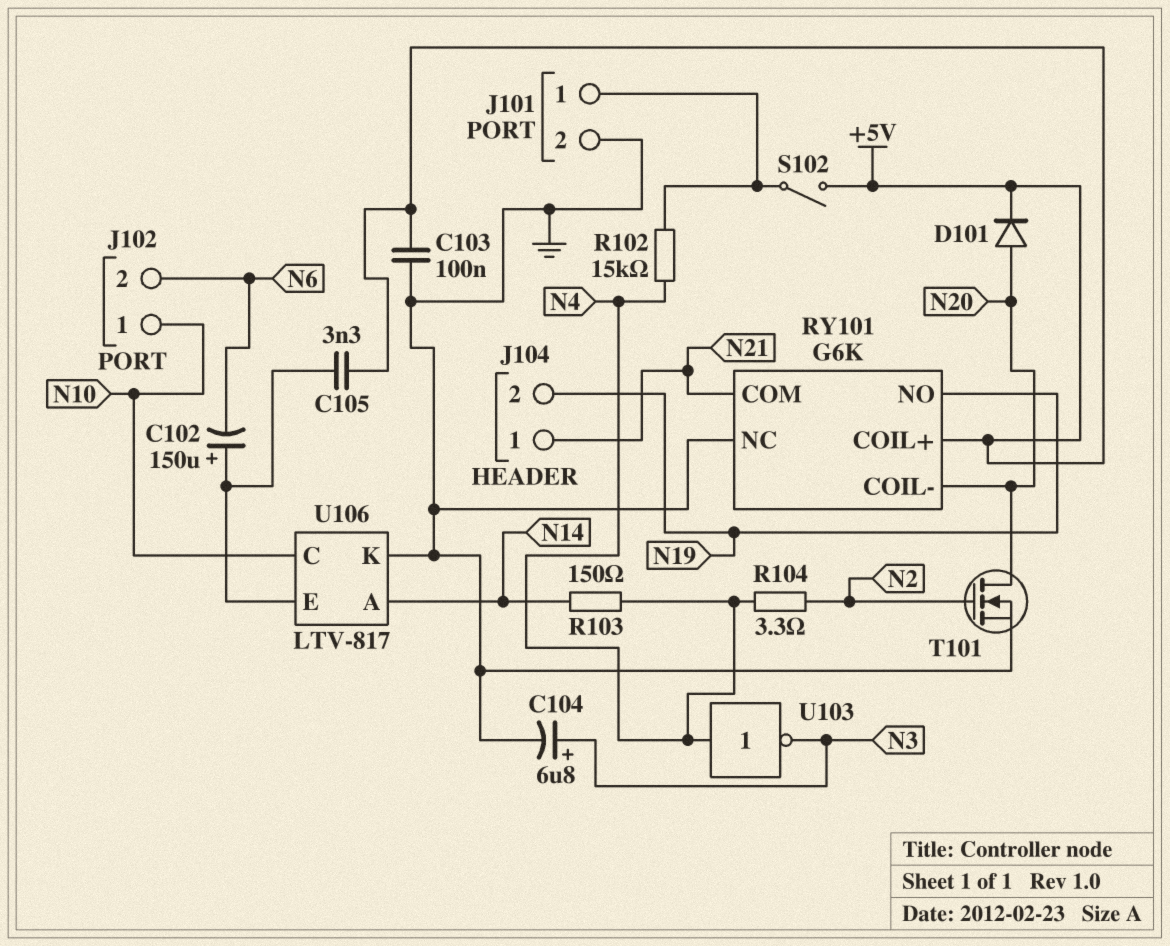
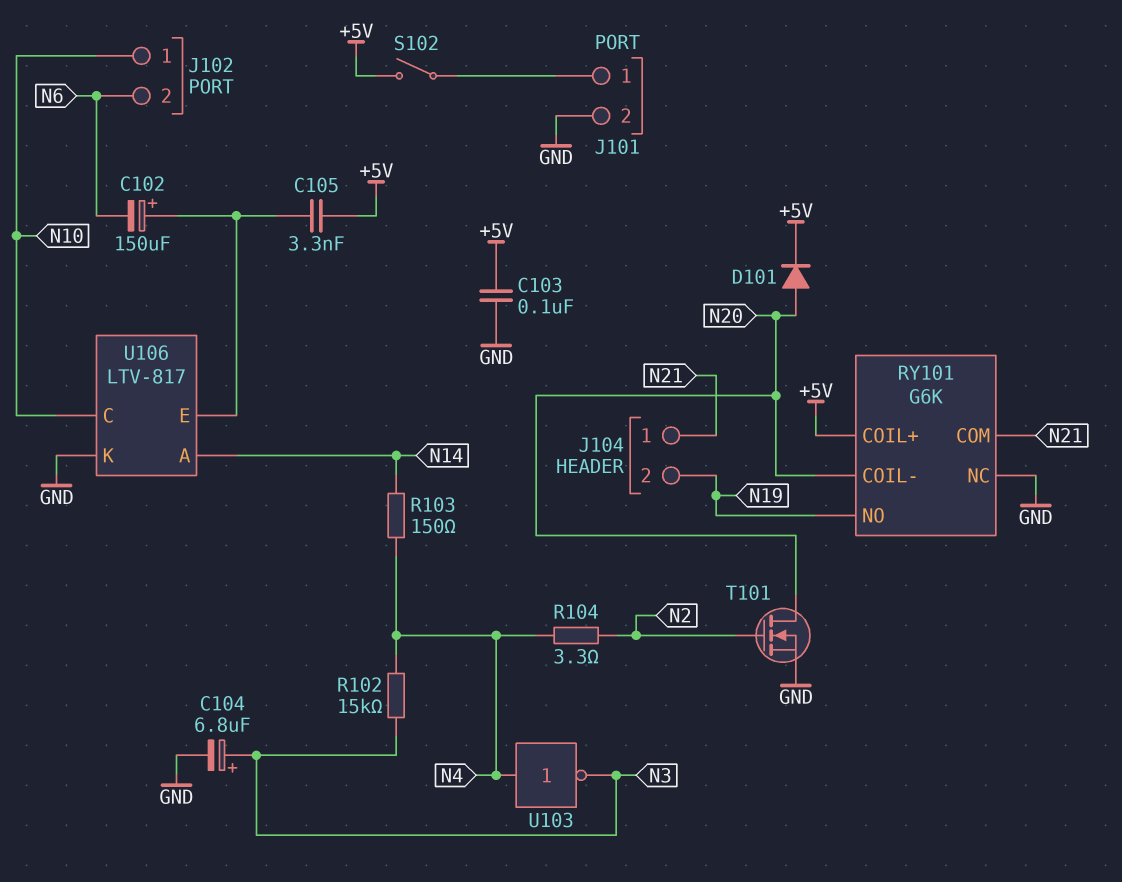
R102: 15k (J101/1, N4) -> 15k (N3, N4)

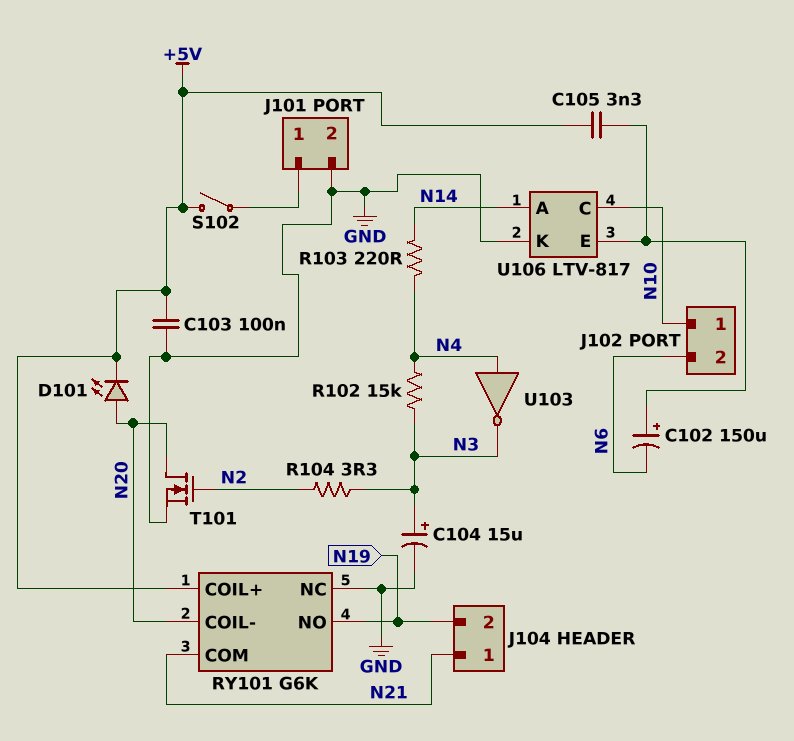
C104: 6.8uF (plus N3, minus GND) -> 15uF (plus N3, minus GND)
D101: diode (A N20, K +5V) -> LED (A N20, K +5V)
R103: 150 (N4, N14) -> 220 (N4, N14)
R104: 3.3 (N2, N4) -> 3.3 (N2, N3)

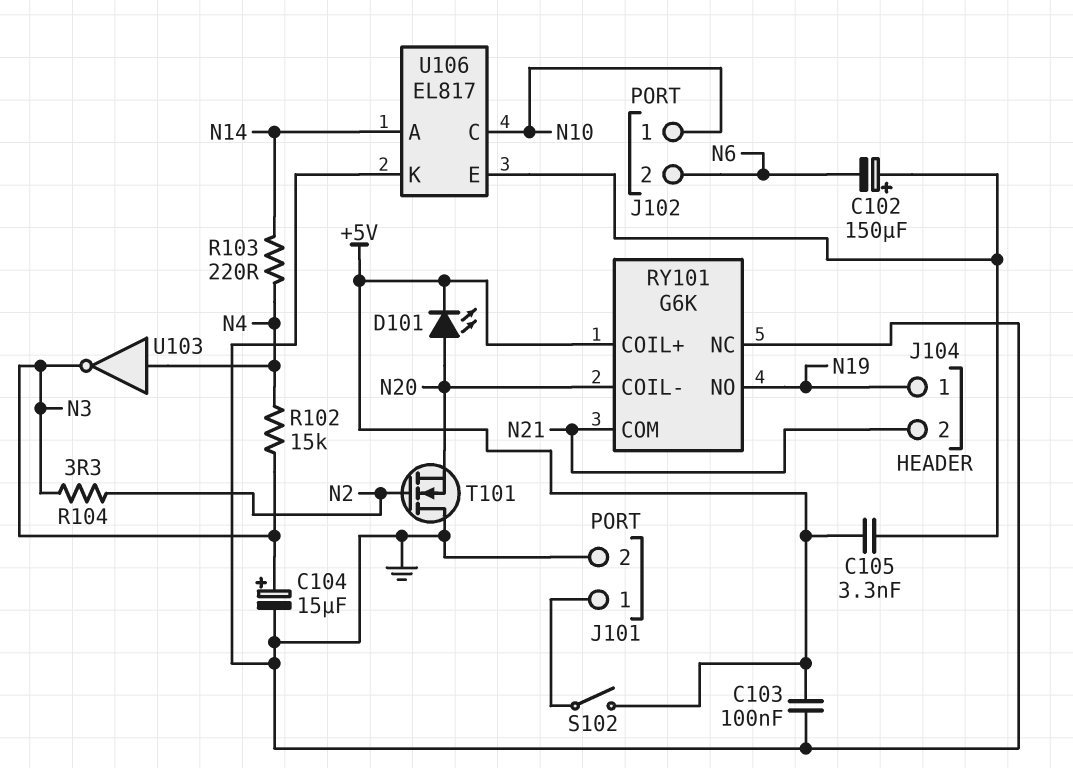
J104 pin 1: N21 -> N19
J104 pin 2: N19 -> N21
T101: NMOS (G N2, D N20, S GND) -> NMOS (G N2, D GND, S N20)
U106: LTV-817 -> EL817

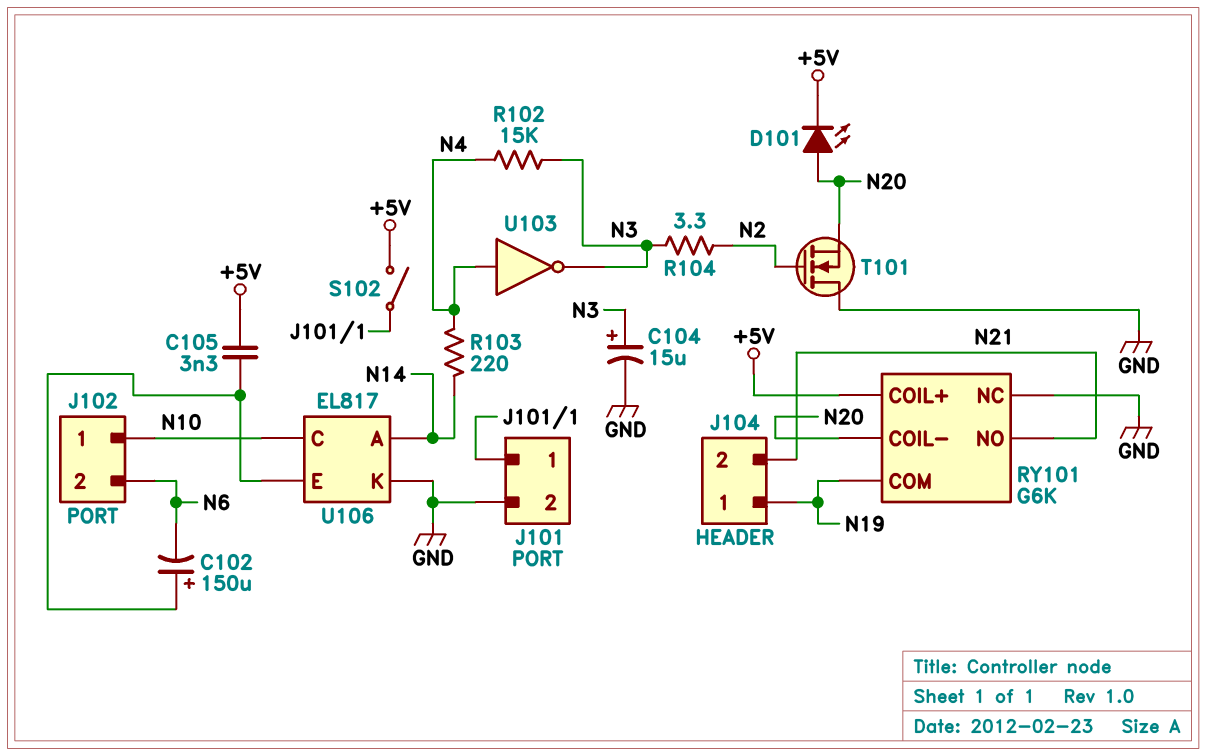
C103: 100nF (+5V, GND) -> none
RY101 pin COM: N21 -> N19
RY101 pin NO: N19 -> N21

